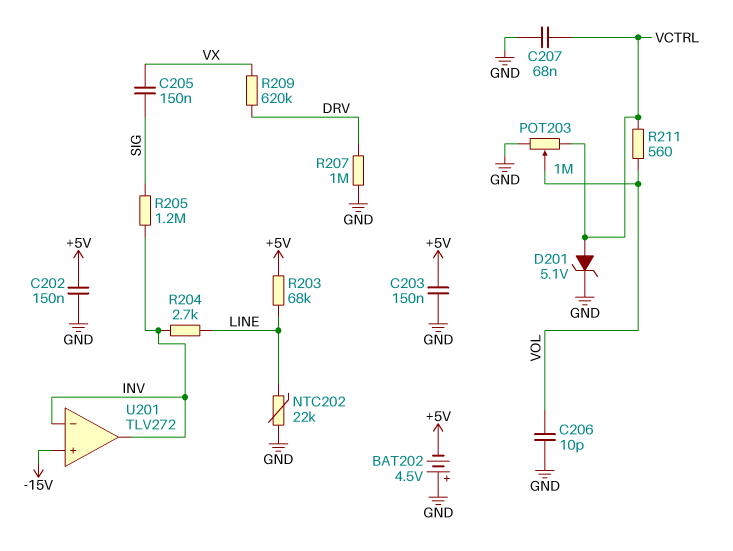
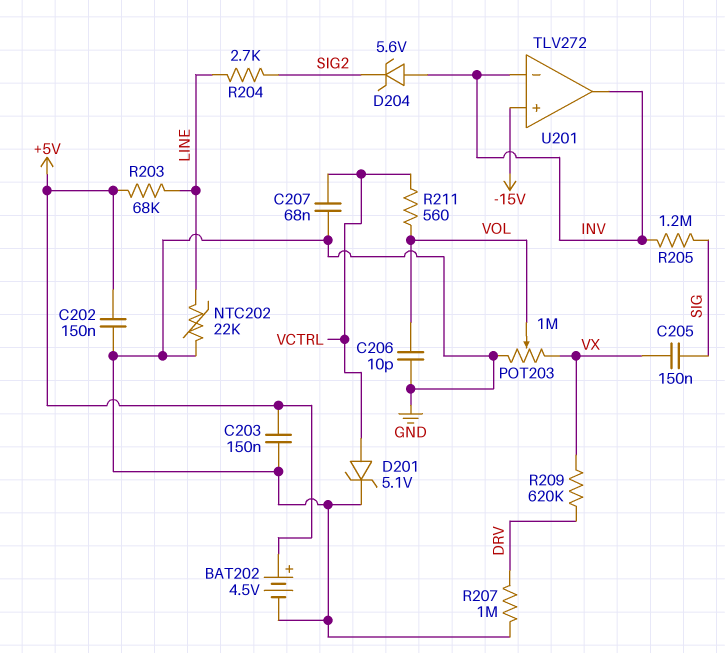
BAT202: 4.5V (plus GND, minus +5V) -> 4.5V (plus +5V, minus GND)
D204: none -> zener 5.6V (A INV, K SIG2)
POT203: 1M (GND, VCTRL, wiper VOL) -> 1M (GND, VX, wiper VOL)
R204: 2.7k (INV, LINE) -> 2.7k (LINE, SIG2)

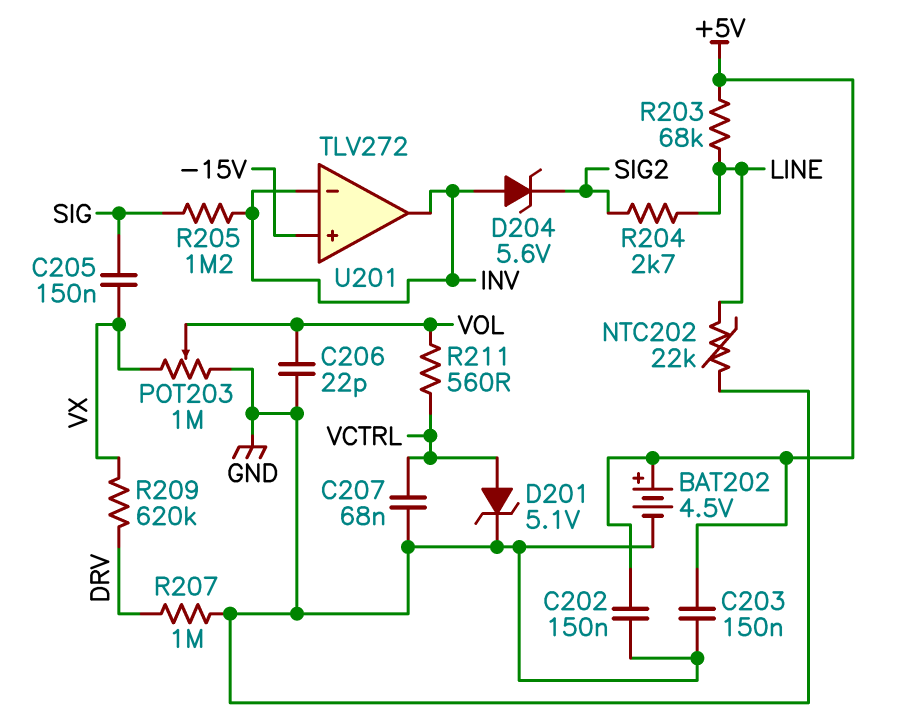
C206: 10pF (GND, VOL) -> 22pF (GND, VOL)

